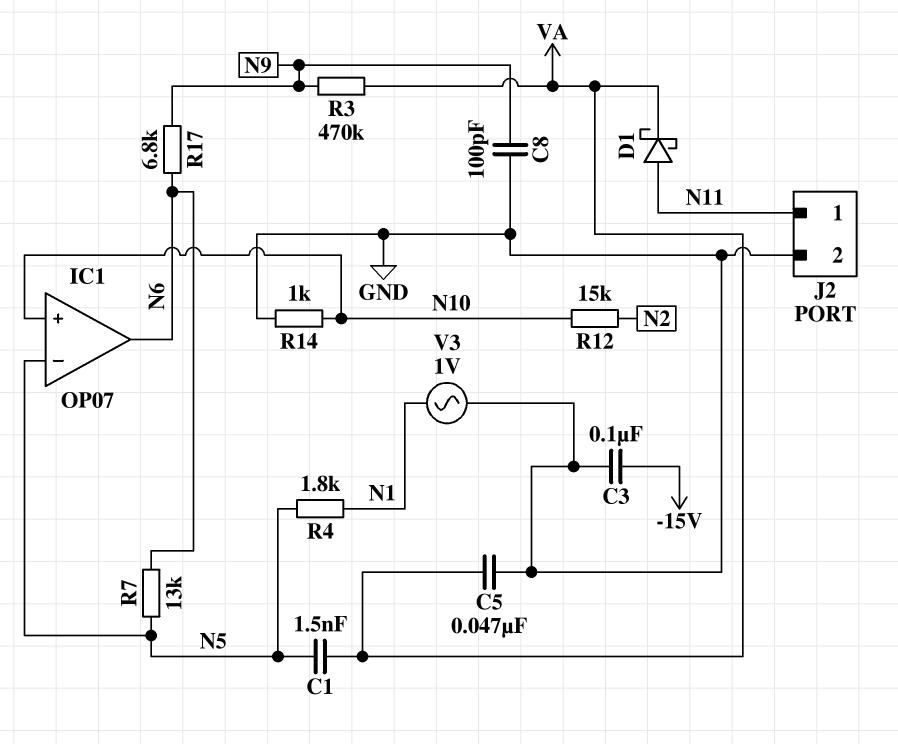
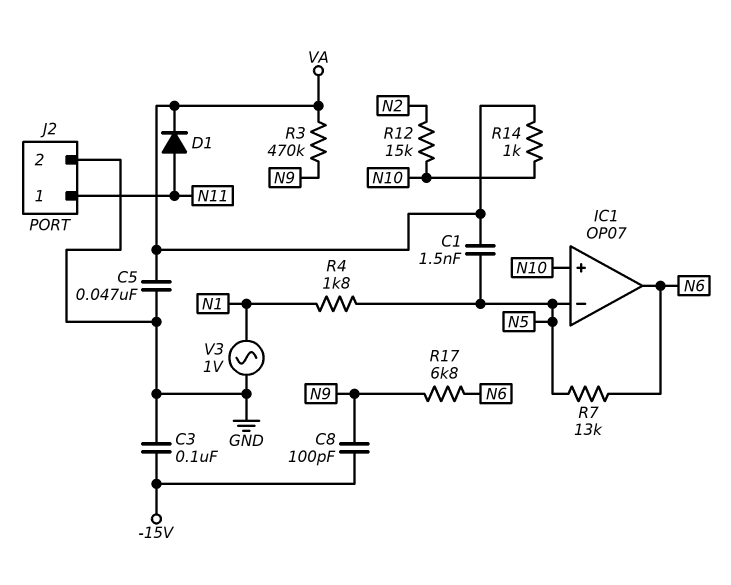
C8: 100pF (GND, N9) -> 100pF (-15V, N9)
D1: schottky (A N11, K VA) -> diode (A N11, K VA)
R14: 1k (GND, N10) -> 1k (N10, VA)

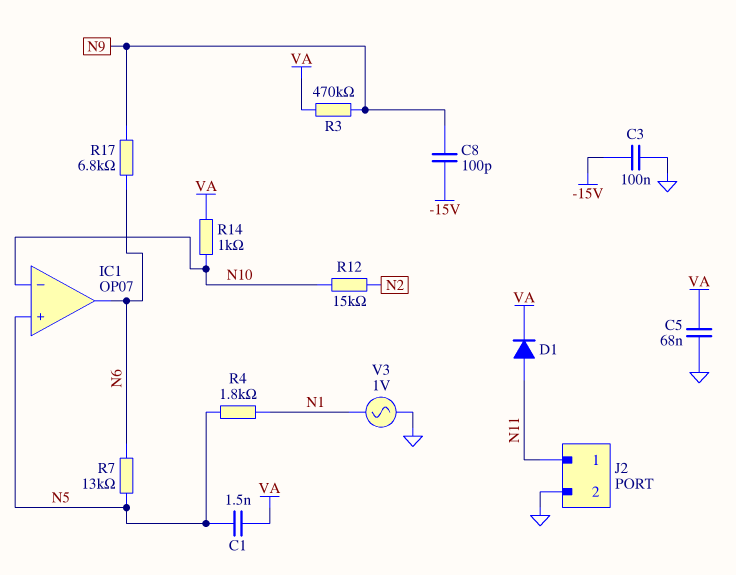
C5: 47nF (GND, VA) -> 68nF (GND, VA)
IC1 pin in+: N10 -> N5
IC1 pin in-: N5 -> N10

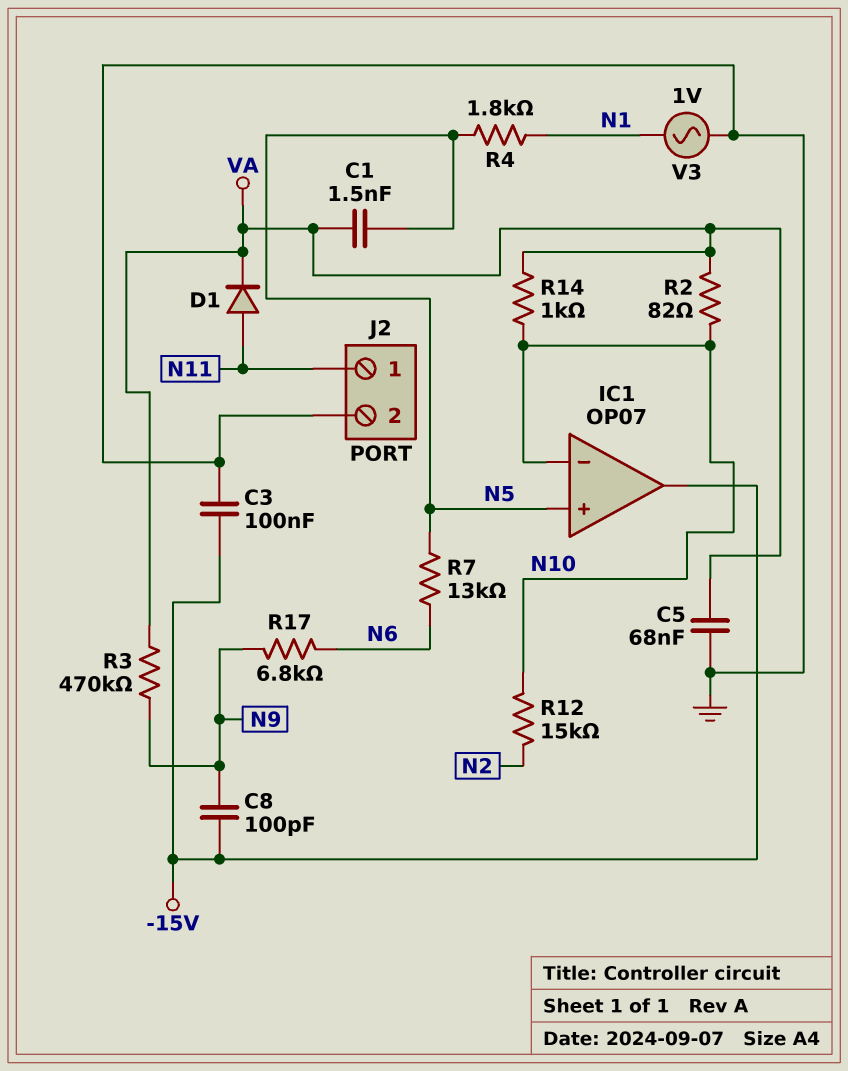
IC1 pin out: N6 -> -15V
R2: none -> 82 (N10, VA)

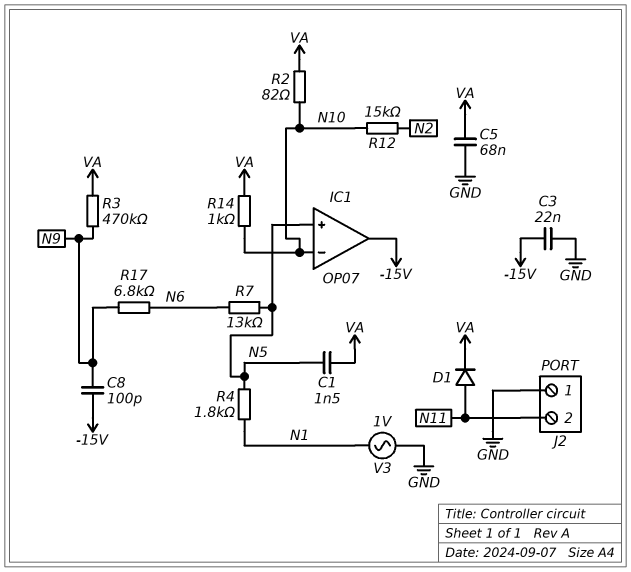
C3: 100nF (-15V, GND) -> 22nF (-15V, GND)
J2 pin 1: N11 -> GND
J2 pin 2: GND -> N11

